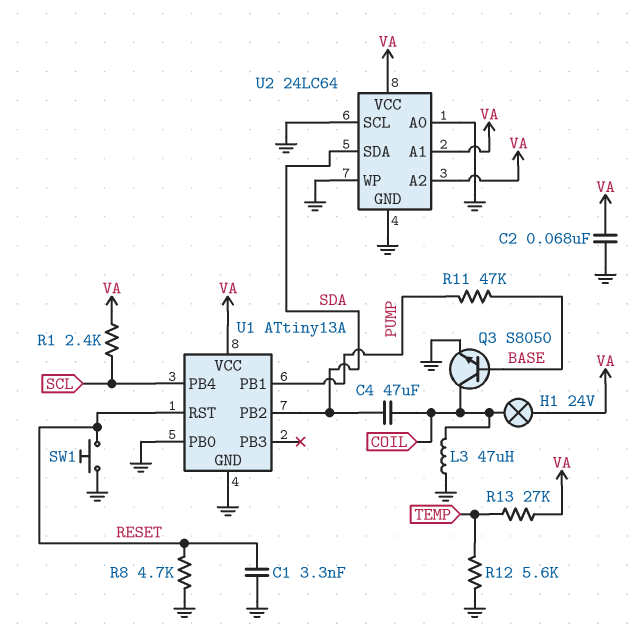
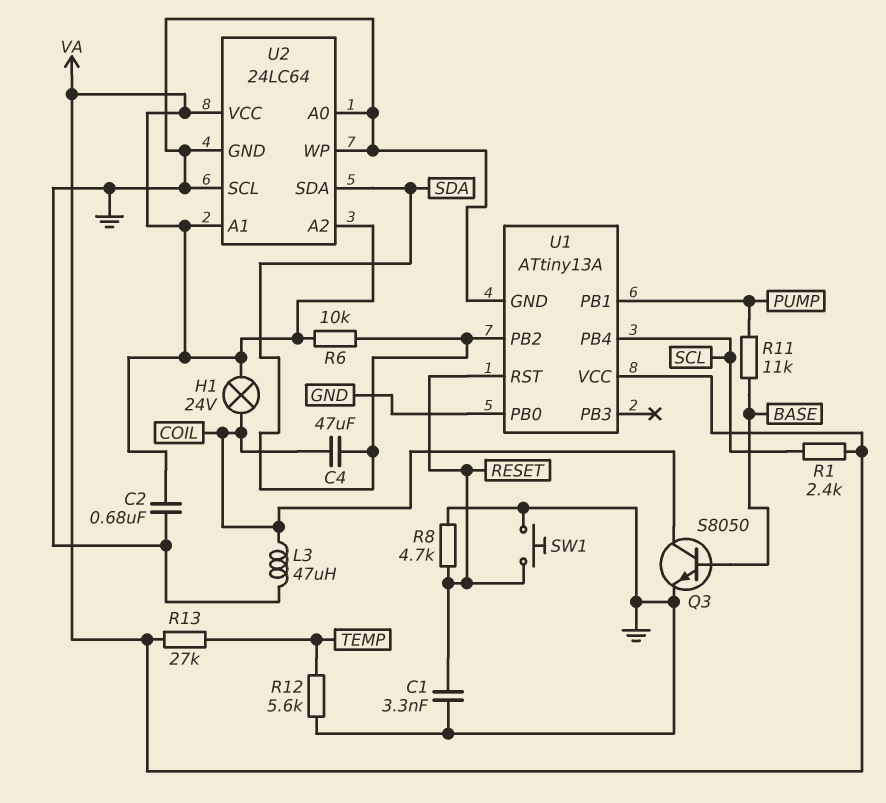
C2: 68nF (GND, VA) -> 680nF (GND, VA)
R6: none -> 10k (SDA, VA)
R11: 47k (BASE, PUMP) -> 11k (BASE, PUMP)

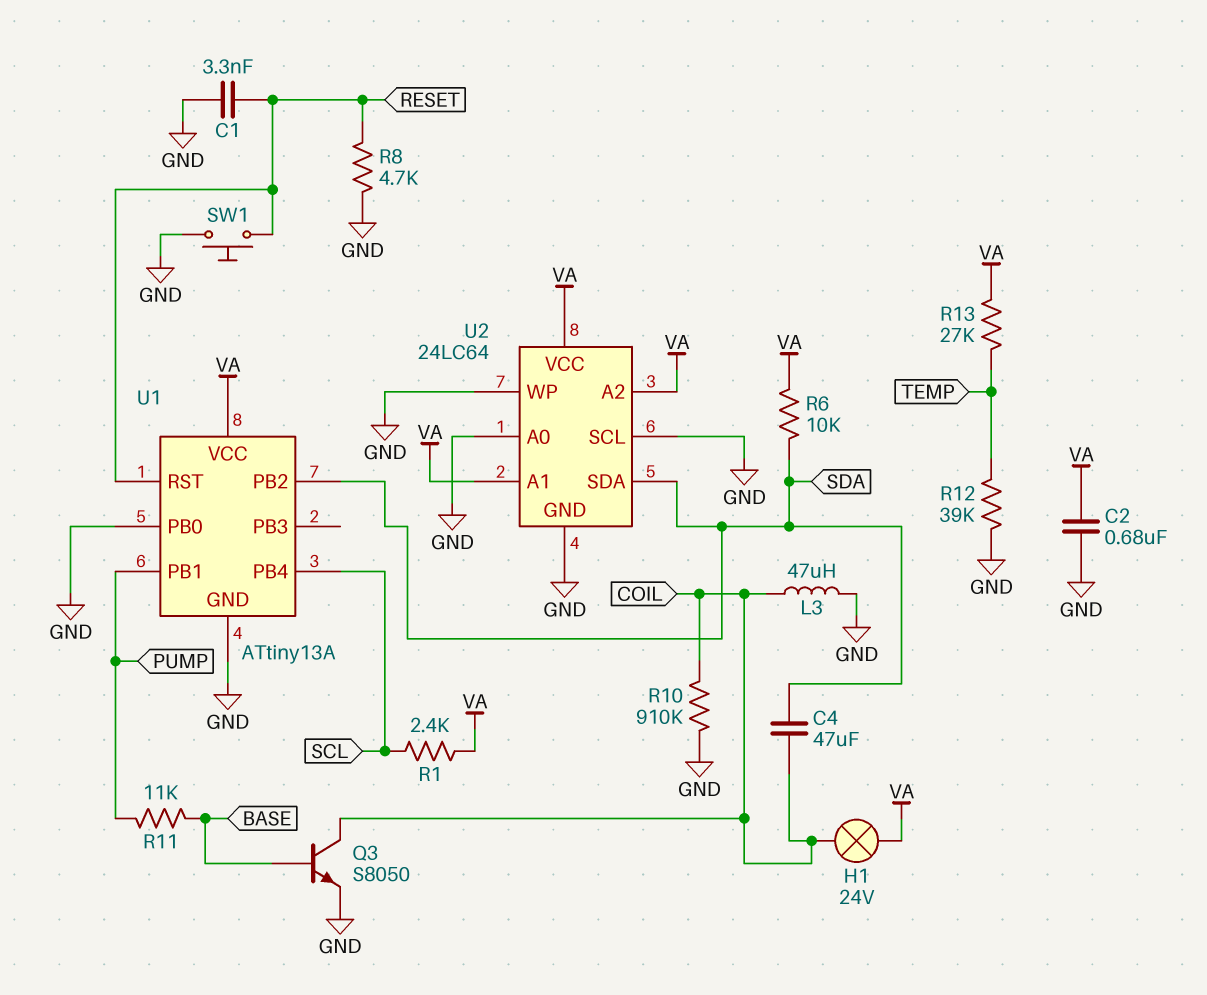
R10: none -> 910k (COIL, GND)
R12: 5.6k (GND, TEMP) -> 39k (GND, TEMP)

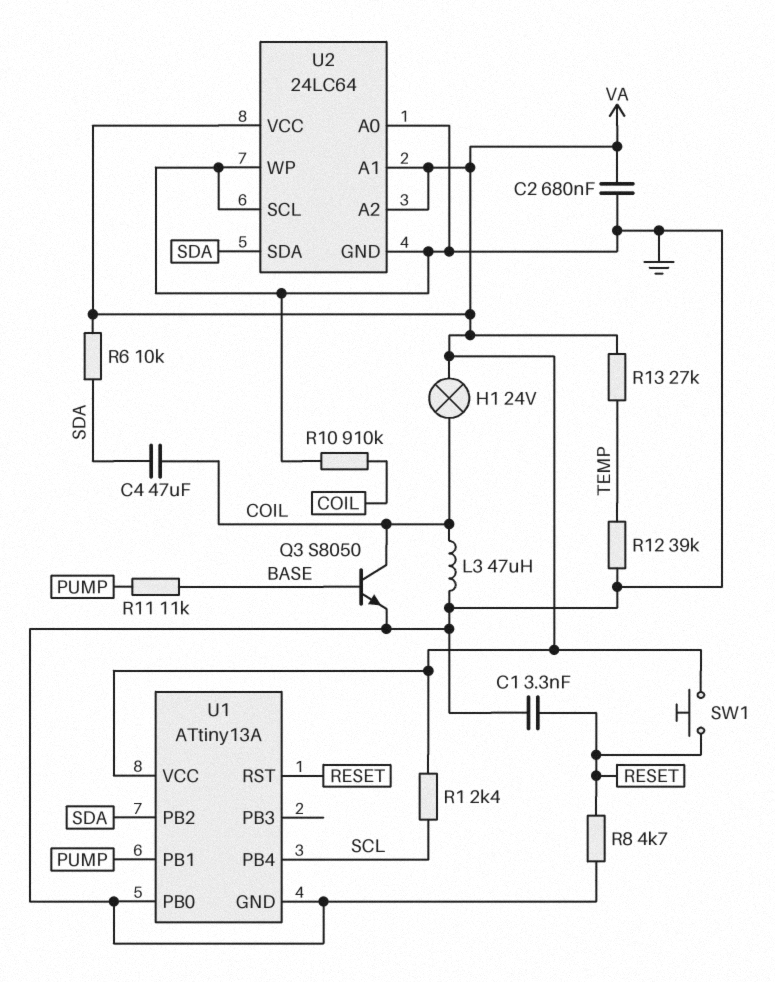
SW1: button (GND, RESET) -> button (RESET, VA)

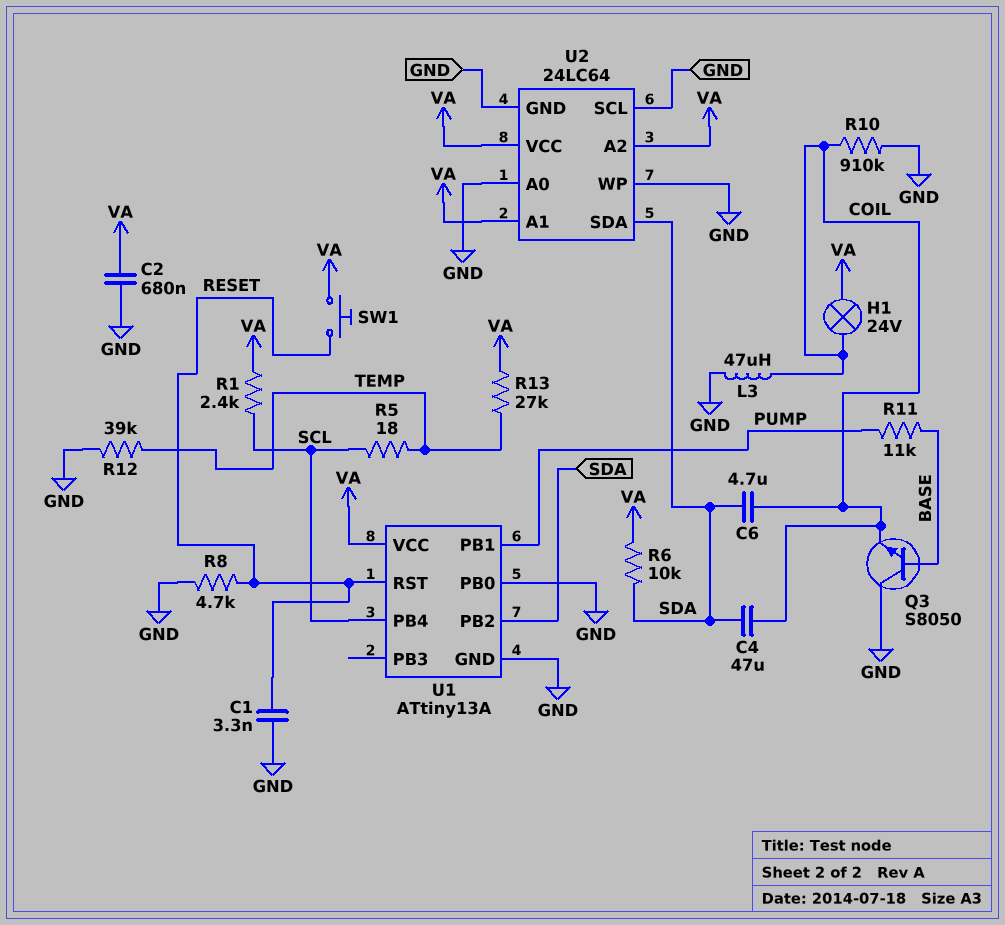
C6: none -> 4.7uF (COIL, SDA)
Q3: NPN S8050 (B BASE, C COIL, E GND) -> NPN S8050 (B BASE, C GND, E COIL)
R5: none -> 18 (SCL, TEMP)

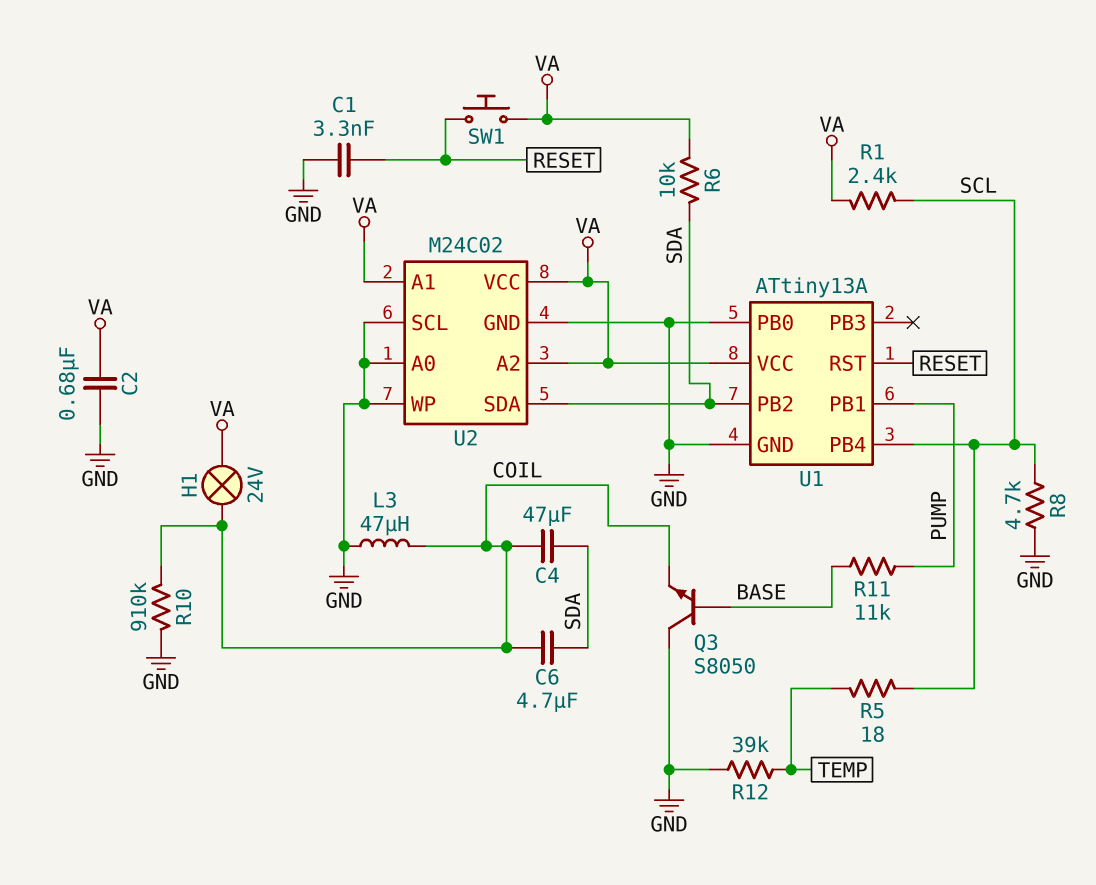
R8: 4.7k (GND, RESET) -> 4.7k (GND, SCL)
R13: 27k (TEMP, VA) -> none
U2: 24LC64 -> M24C02

